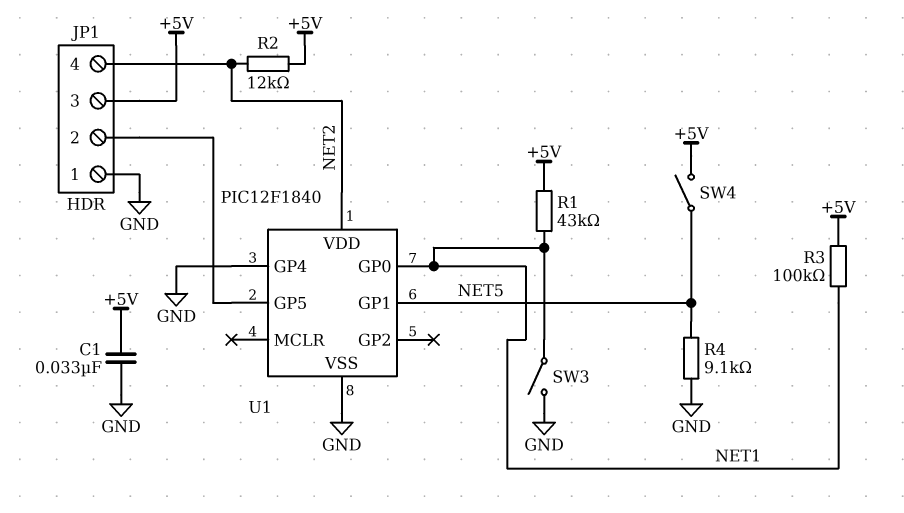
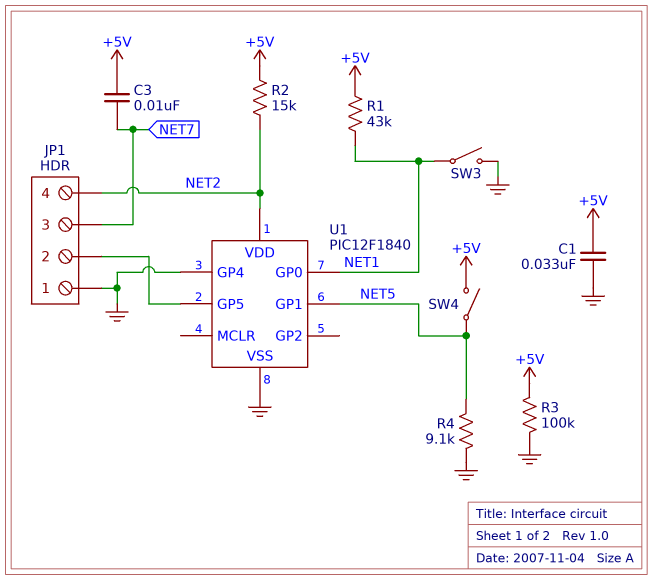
C3: none -> 10nF (+5V, NET7)
JP1 pin 3: +5V -> NET7
R2: 12k (+5V, NET2) -> 15k (+5V, NET2)
R3: 100k (+5V, NET1) -> 100k (+5V, GND)

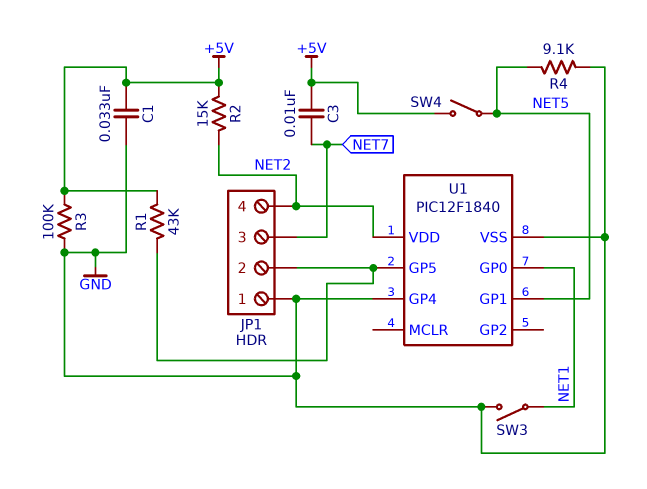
R1: 43k (+5V, NET1) -> 43k (+5V, JP1/2)

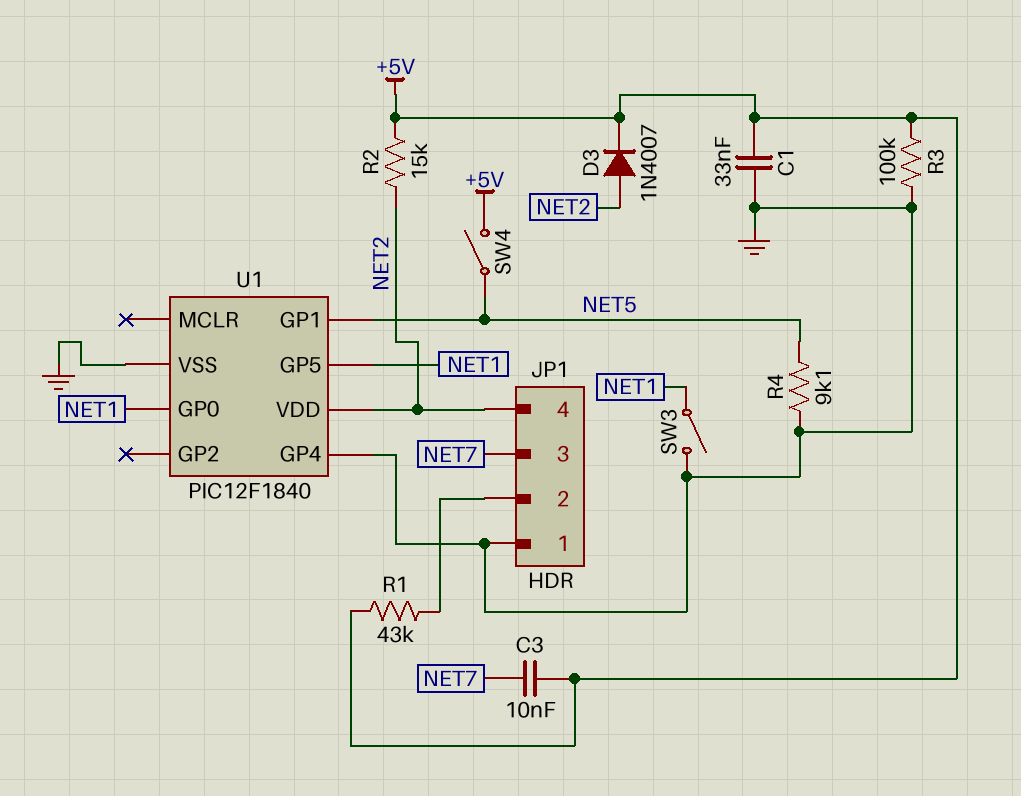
D3: none -> diode 1N4007 (A NET2, K +5V)
U1 pin GP5: JP1/2 -> NET1

